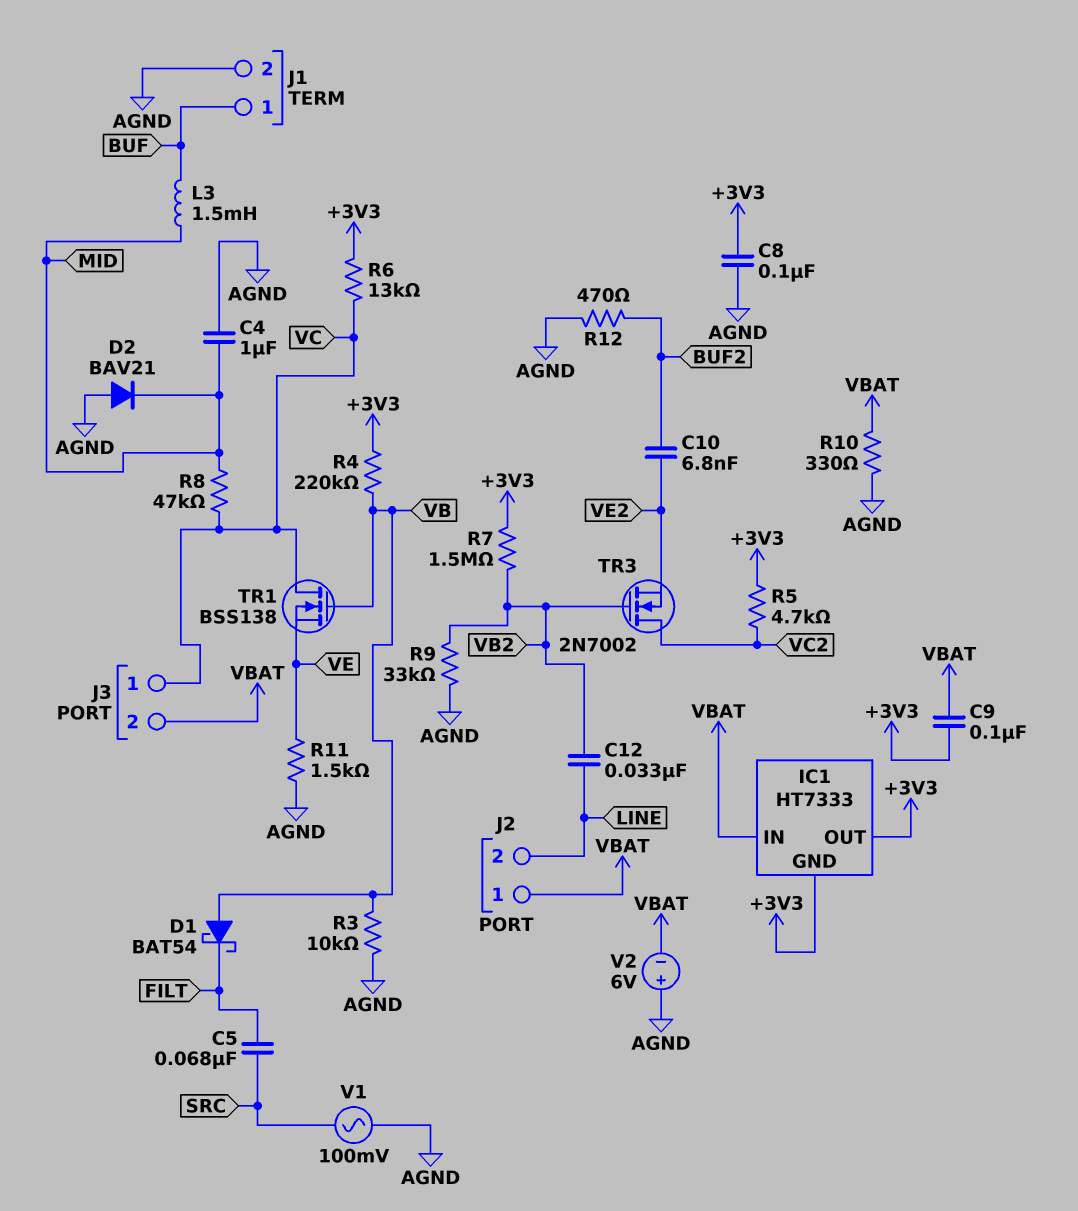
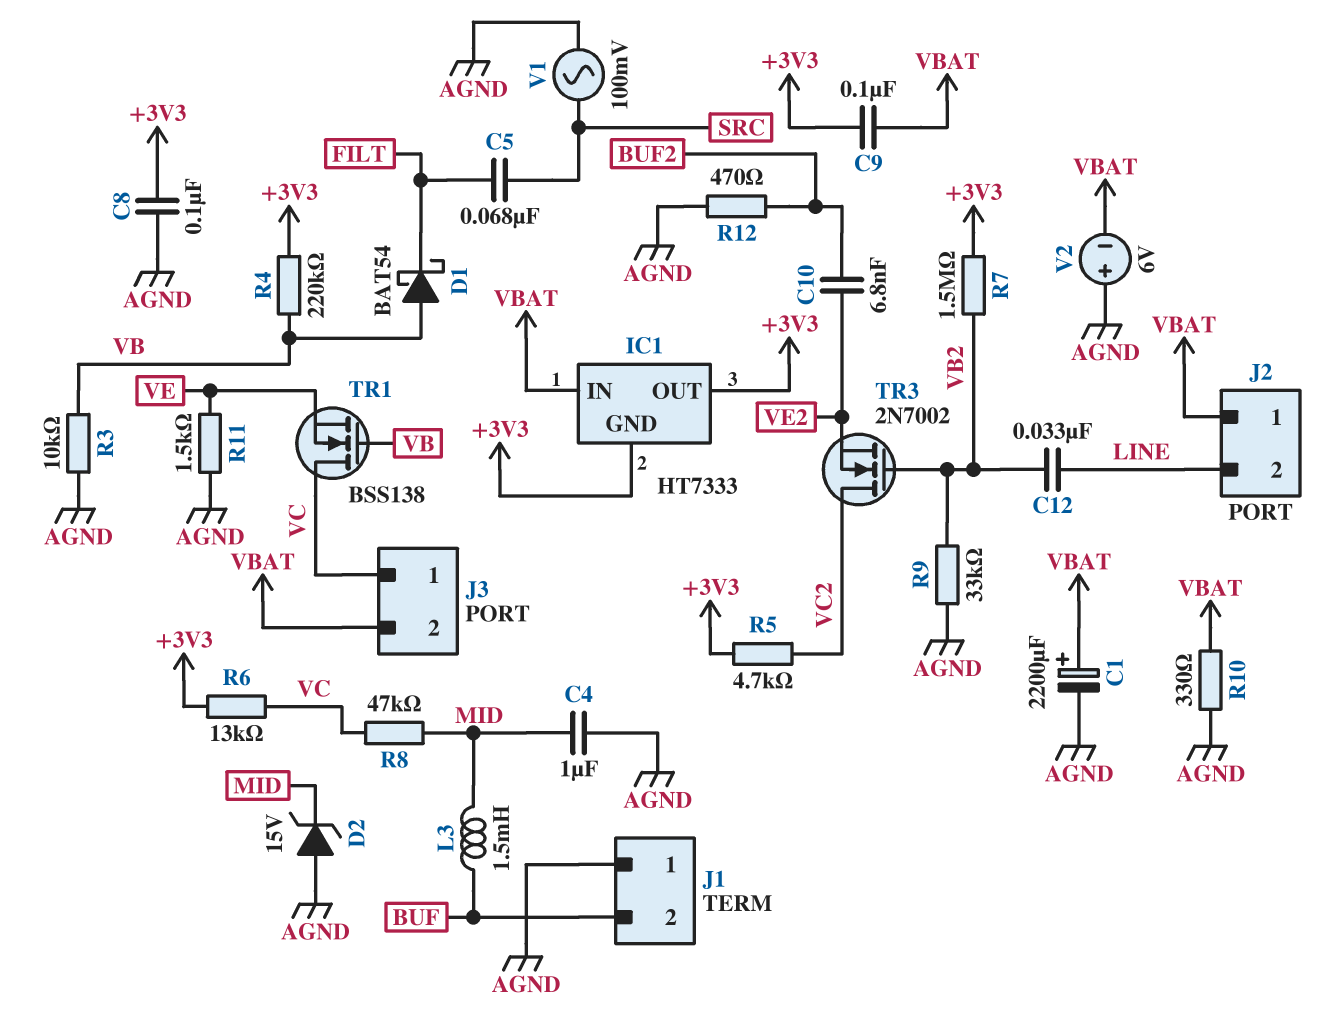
C1: none -> 2200uF (plus VBAT, minus AGND)
D2: diode BAV21 (A AGND, K MID) -> zener 15V (A AGND, K MID)
J1 pin 1: BUF -> AGND
J1 pin 2: AGND -> BUF

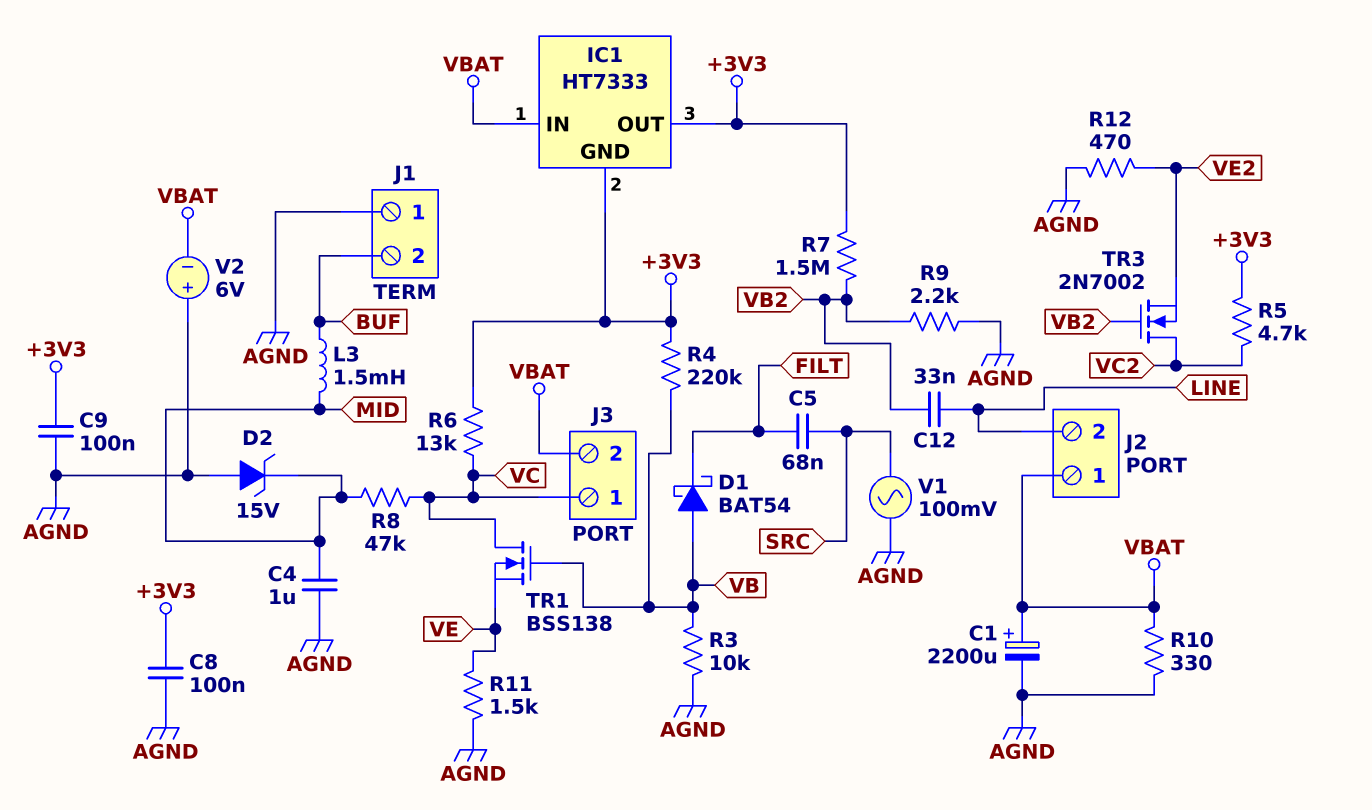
C9: 100nF (+3V3, VBAT) -> 100nF (+3V3, AGND)
C10: 6.8nF (BUF2, VE2) -> none
R9: 33k (AGND, VB2) -> 2.2k (AGND, VB2)
R12: 470 (AGND, BUF2) -> 470 (AGND, VE2)

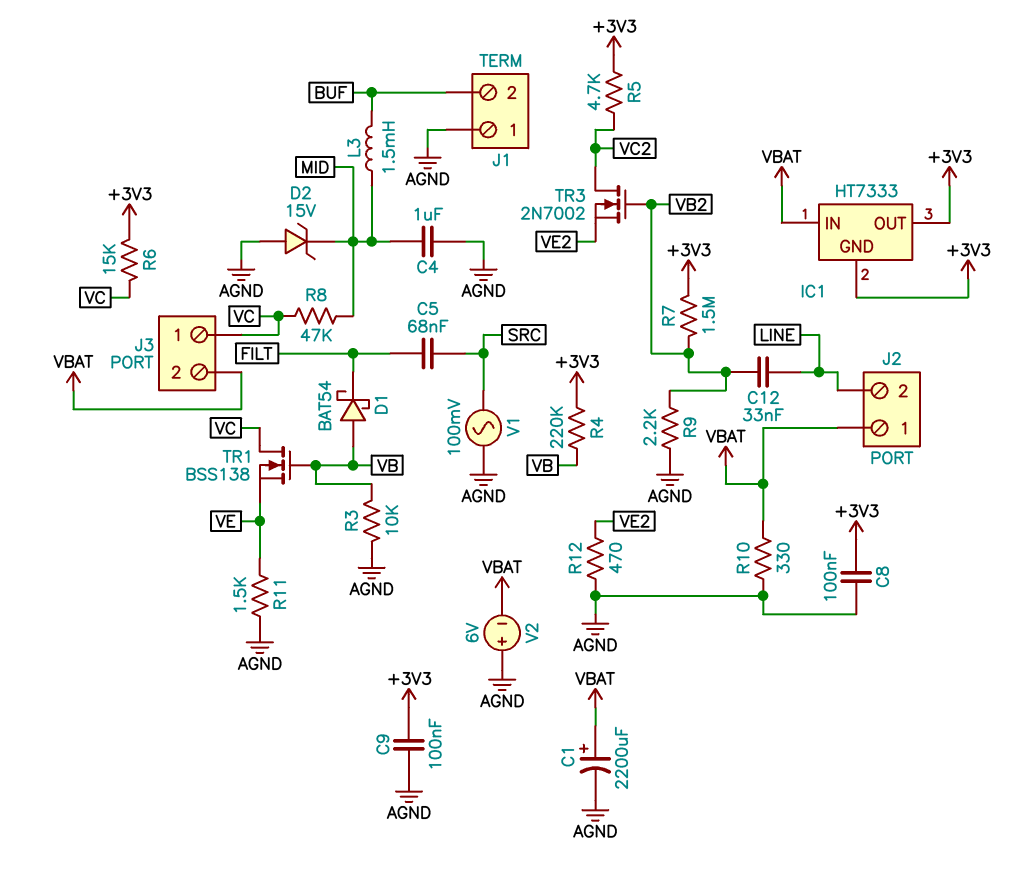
R6: 13k (+3V3, VC) -> 15k (+3V3, VC)

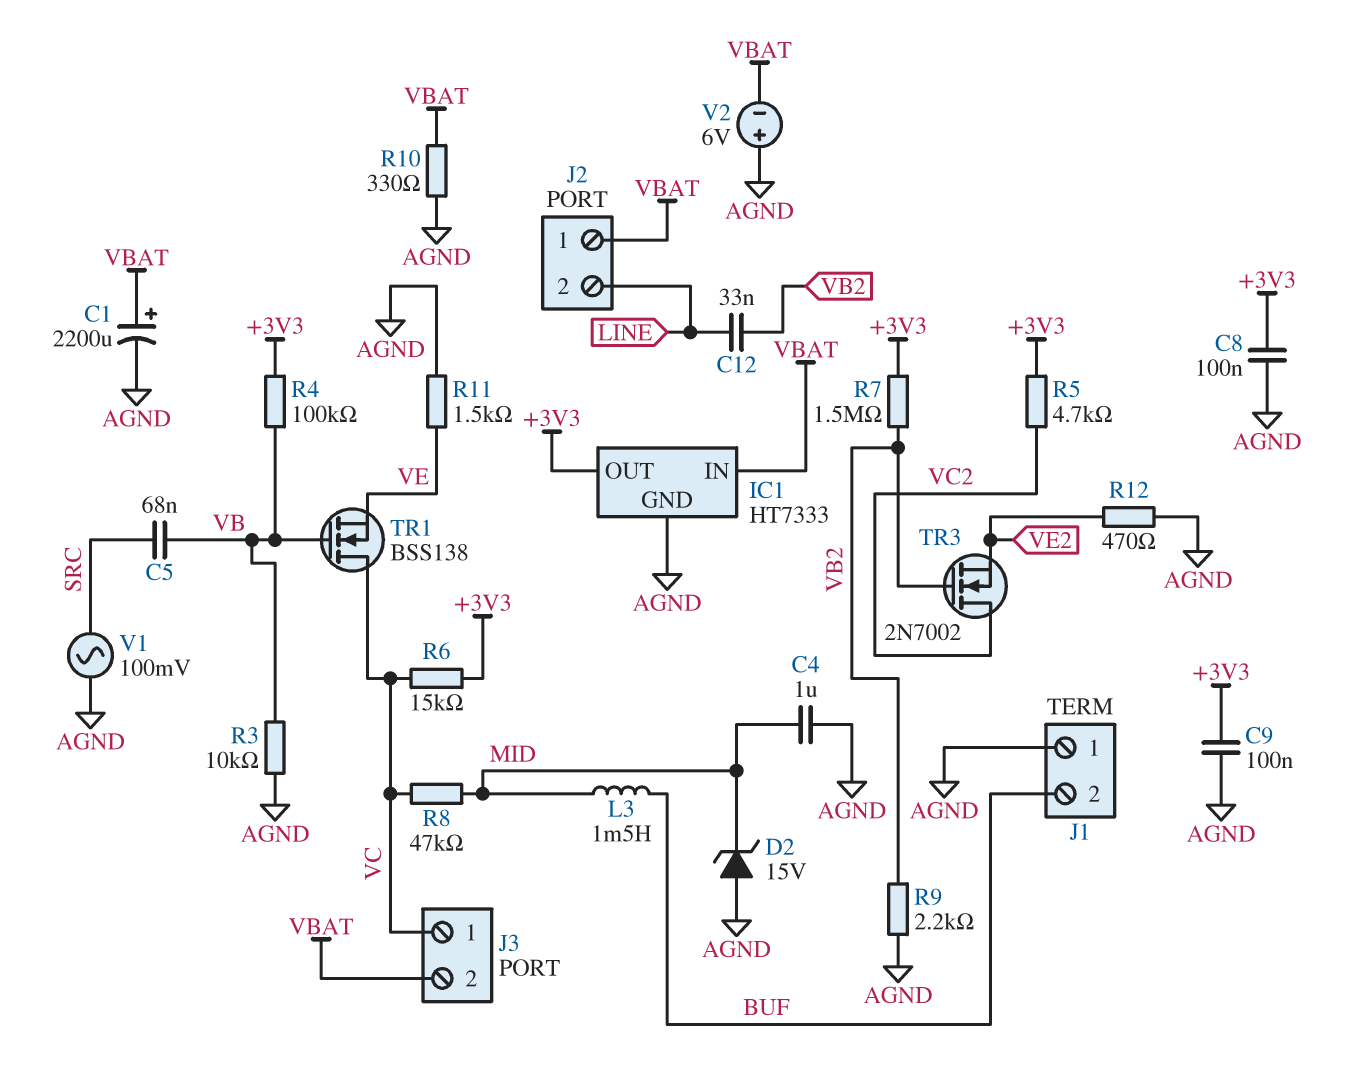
C5: 68nF (FILT, SRC) -> 68nF (SRC, VB)
D1: schottky BAT54 (A VB, K FILT) -> none
IC1 pin GND: +3V3 -> AGND
R4: 220k (+3V3, VB) -> 100k (+3V3, VB)

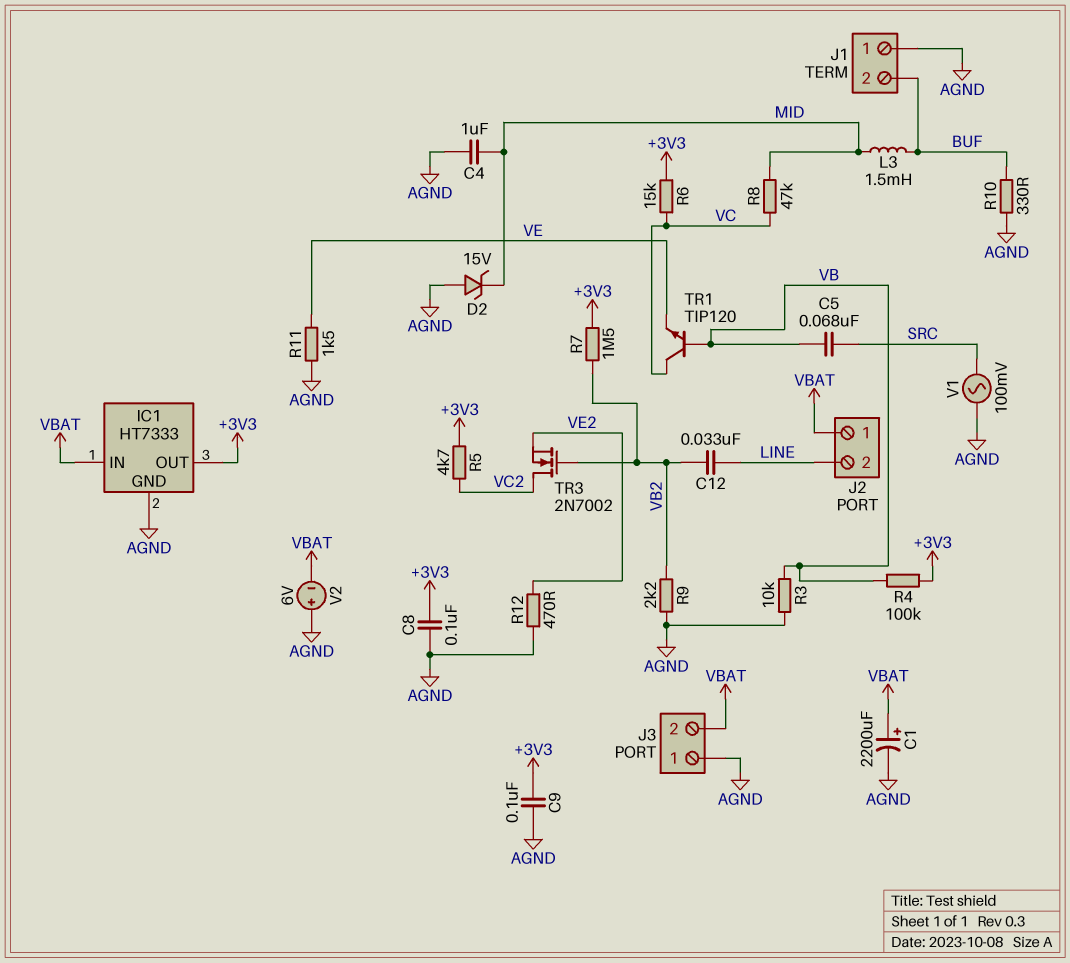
J3 pin 1: VC -> AGND
R10: 330 (AGND, VBAT) -> 330 (AGND, BUF)
TR1: NMOS BSS138 (G VB, D VC, S VE) -> NPN TIP120 (B VB, C VC, E VE)

